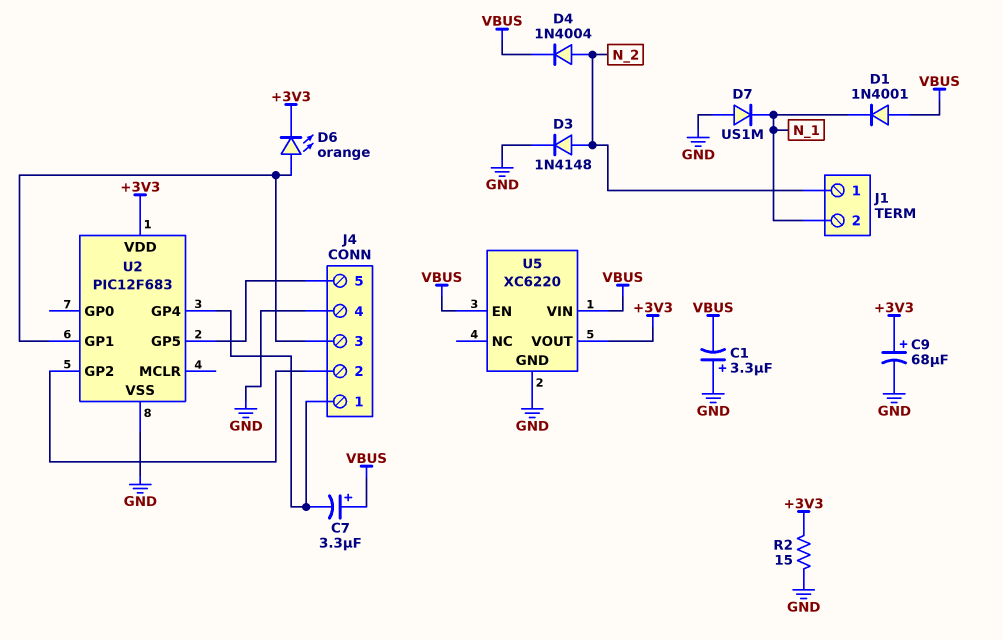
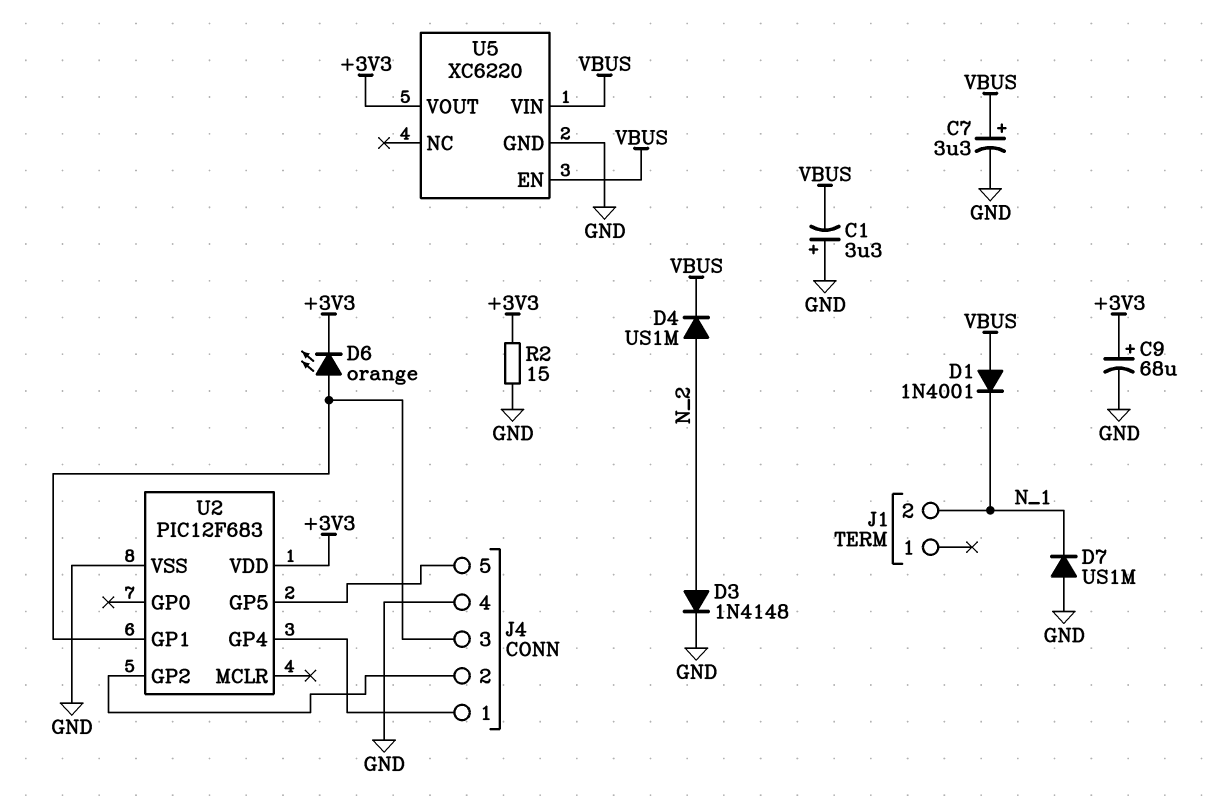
C7: 3.3uF (plus VBUS, minus J4/1) -> 3.3uF (plus VBUS, minus GND)
D4: diode 1N4004 (A N_2, K VBUS) -> diode US1M (A N_2, K VBUS)
J1 pin 1: N_2 -> none

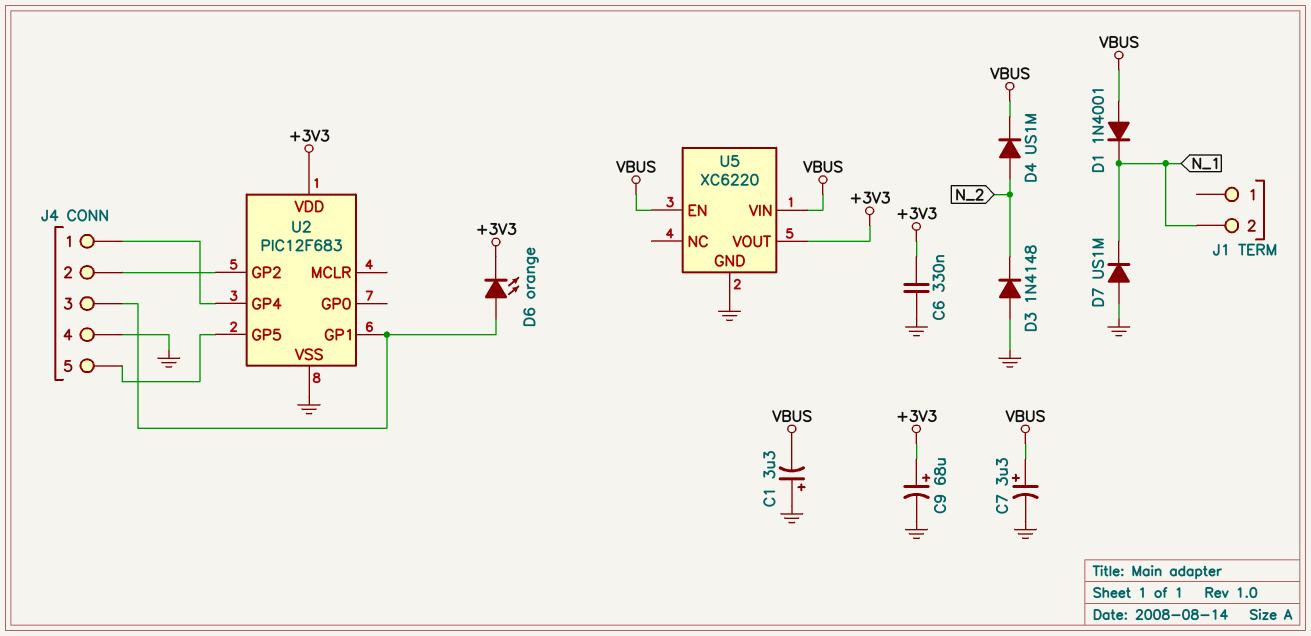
C6: none -> 330nF (+3V3, GND)
D3: diode 1N4148 (A N_2, K GND) -> diode 1N4148 (A GND, K N_2)
R2: 15 (+3V3, GND) -> none

